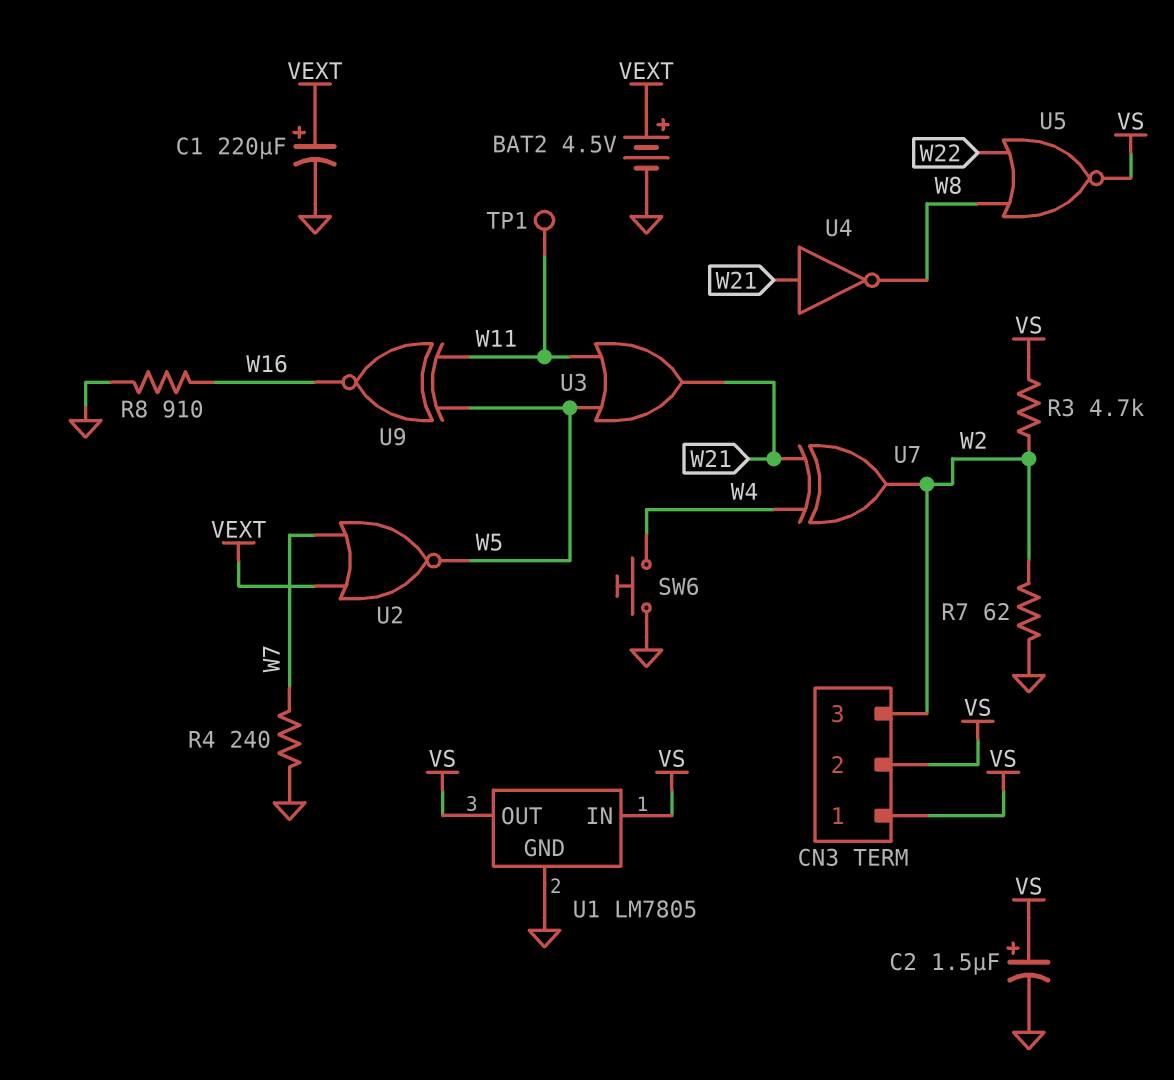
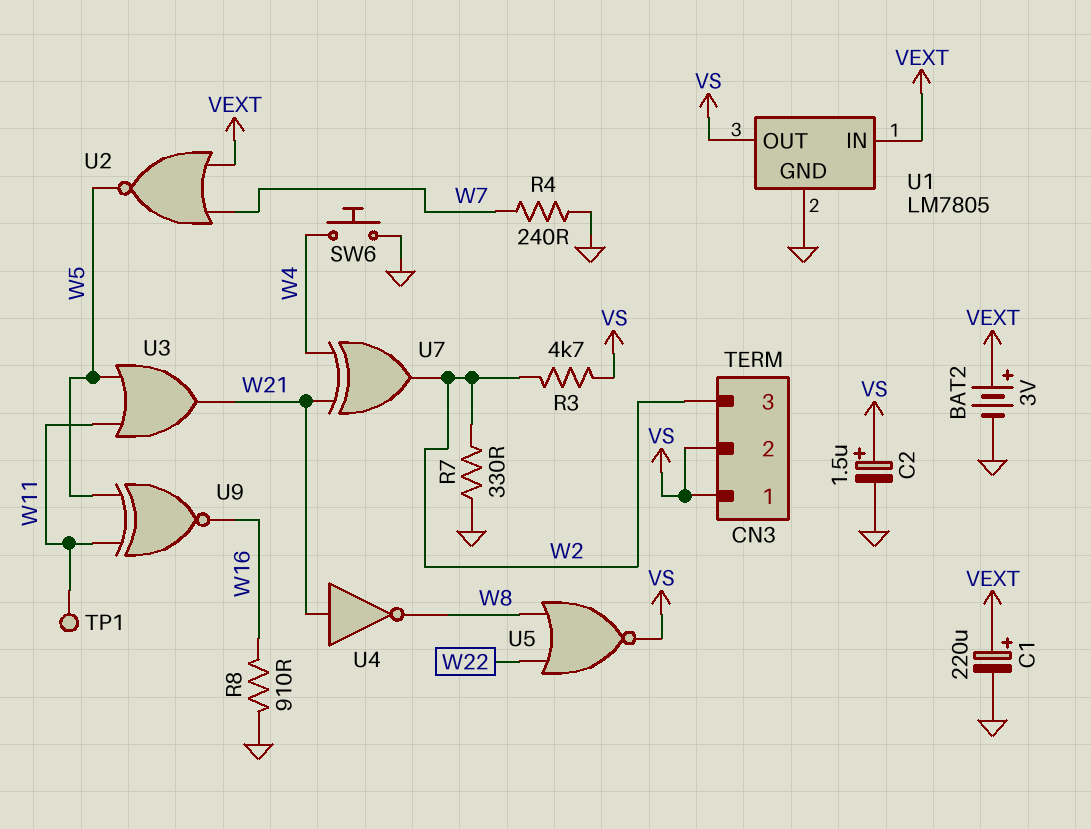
BAT2: 4.5V (plus VEXT, minus GND) -> 3V (plus VEXT, minus GND)
R7: 62 (GND, W2) -> 330 (GND, W2)
U1 pin IN: VS -> VEXT

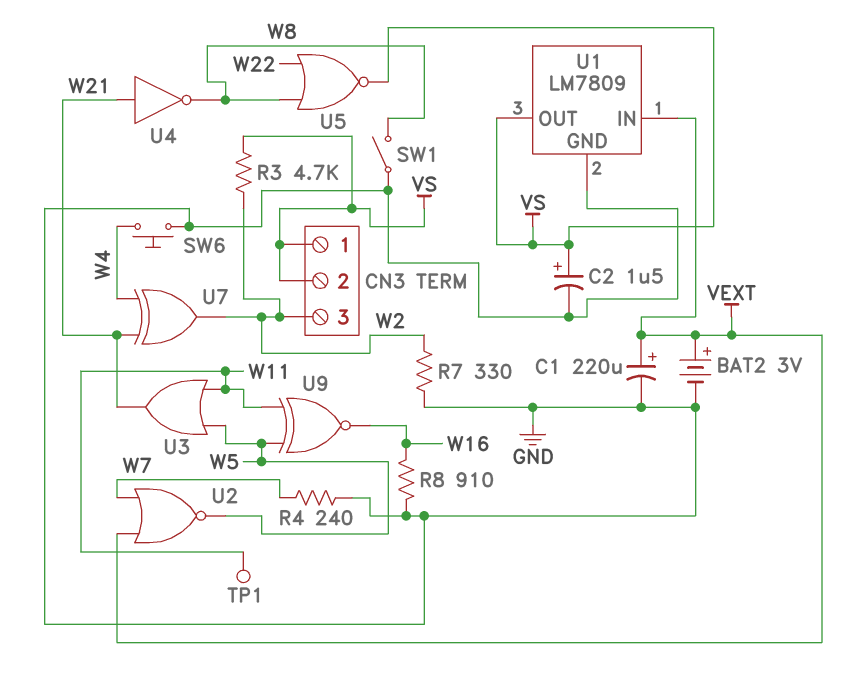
SW1: none -> switch (GND, W8)
U1: LM7805 -> LM7809

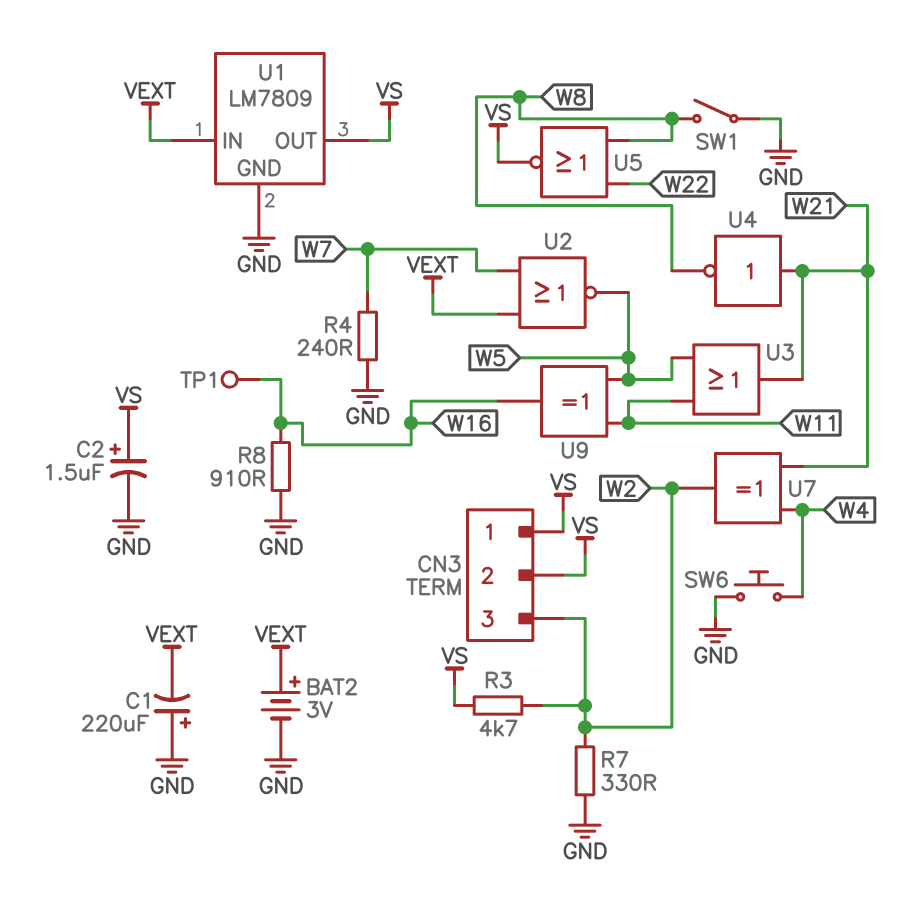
C1: 220uF (plus VEXT, minus GND) -> 220uF (plus GND, minus VEXT)
TP1: test point (W11) -> test point (W16)
U9: XNOR (in W5, in W11, out W16) -> XOR (in W5, in W11, out W16)

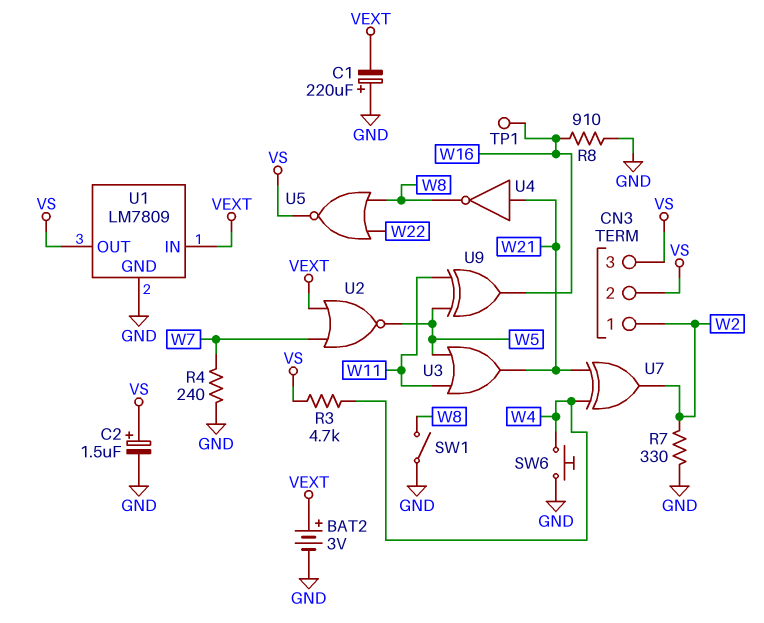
CN3 pin 1: VS -> W2
CN3 pin 3: W2 -> VS
R3: 4.7k (VS, W2) -> 4.7k (VS, W4)

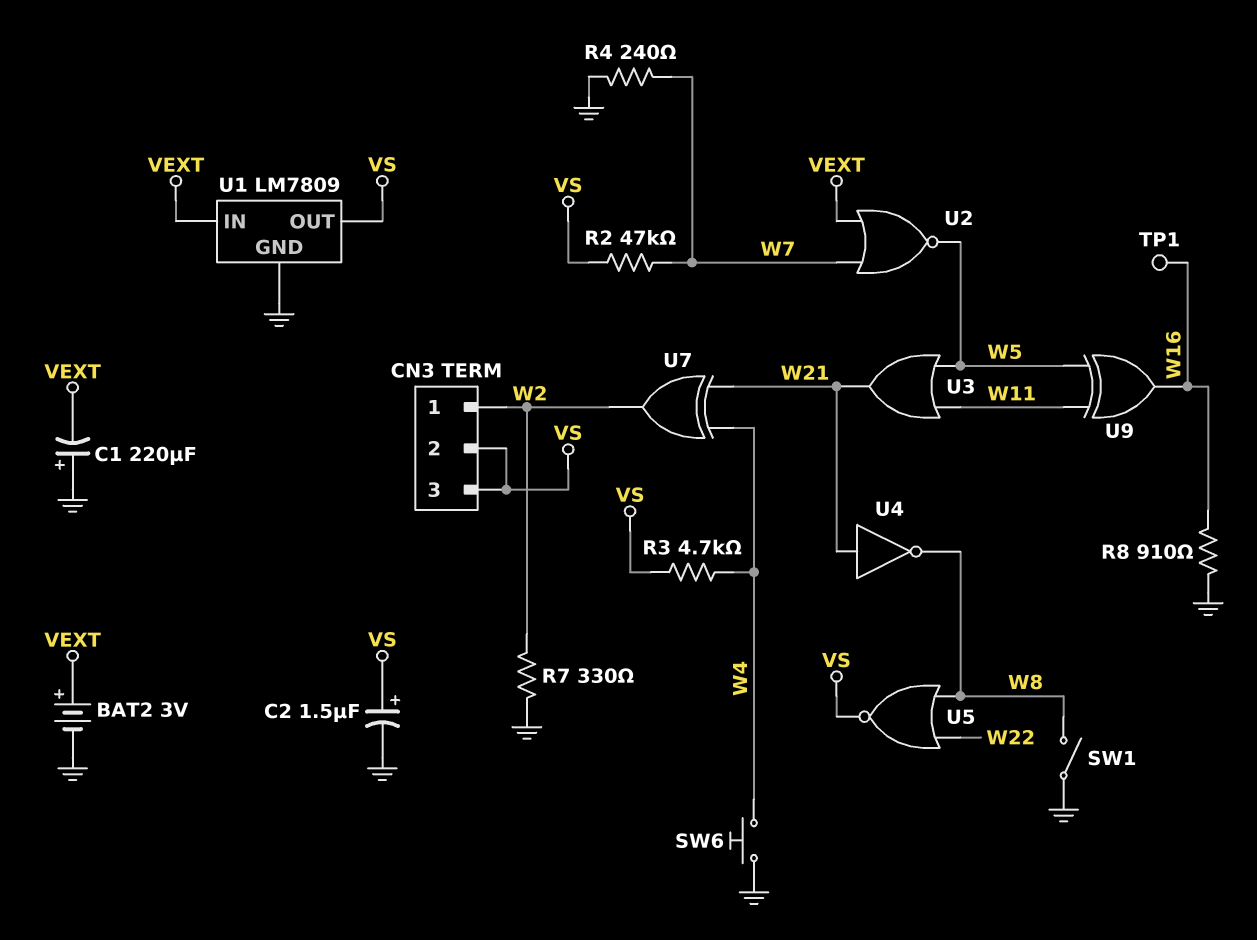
R2: none -> 47k (VS, W7)

